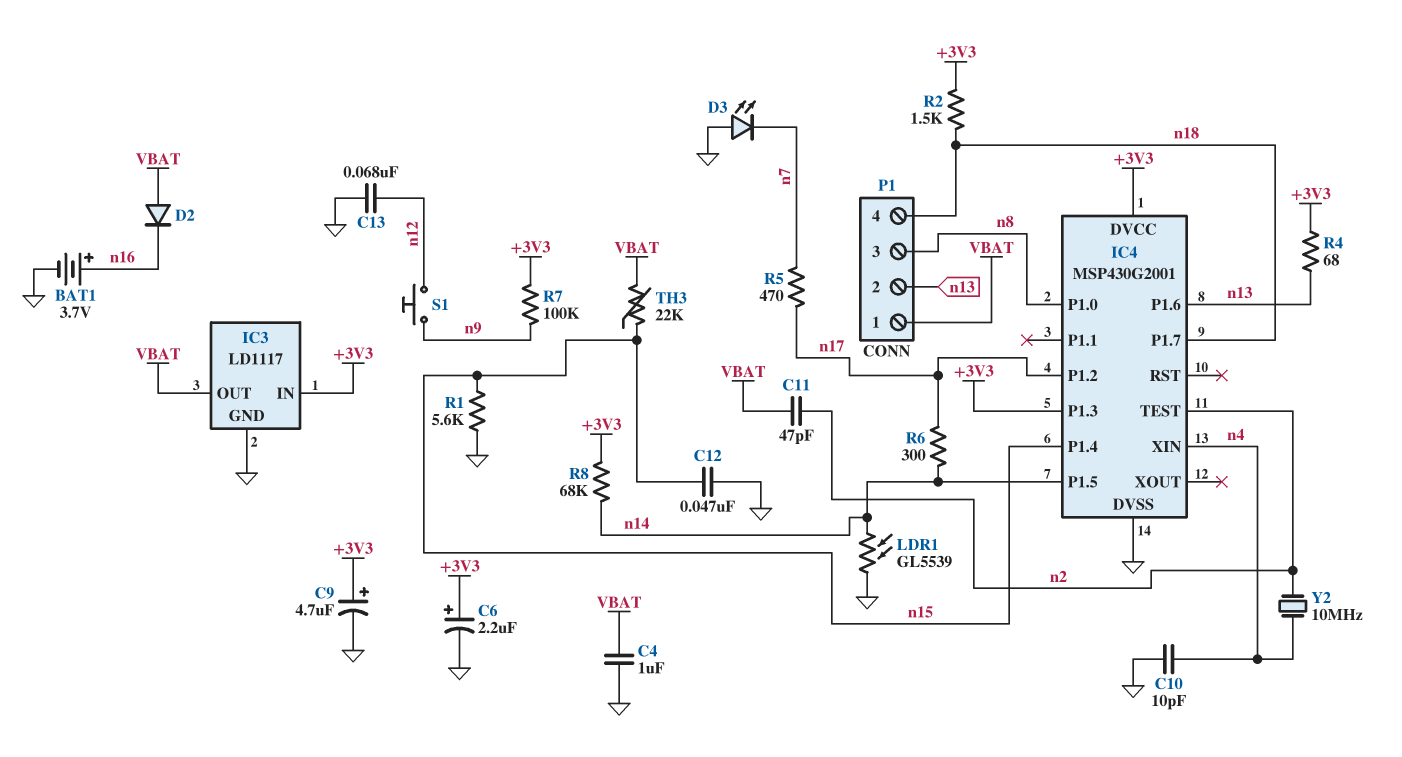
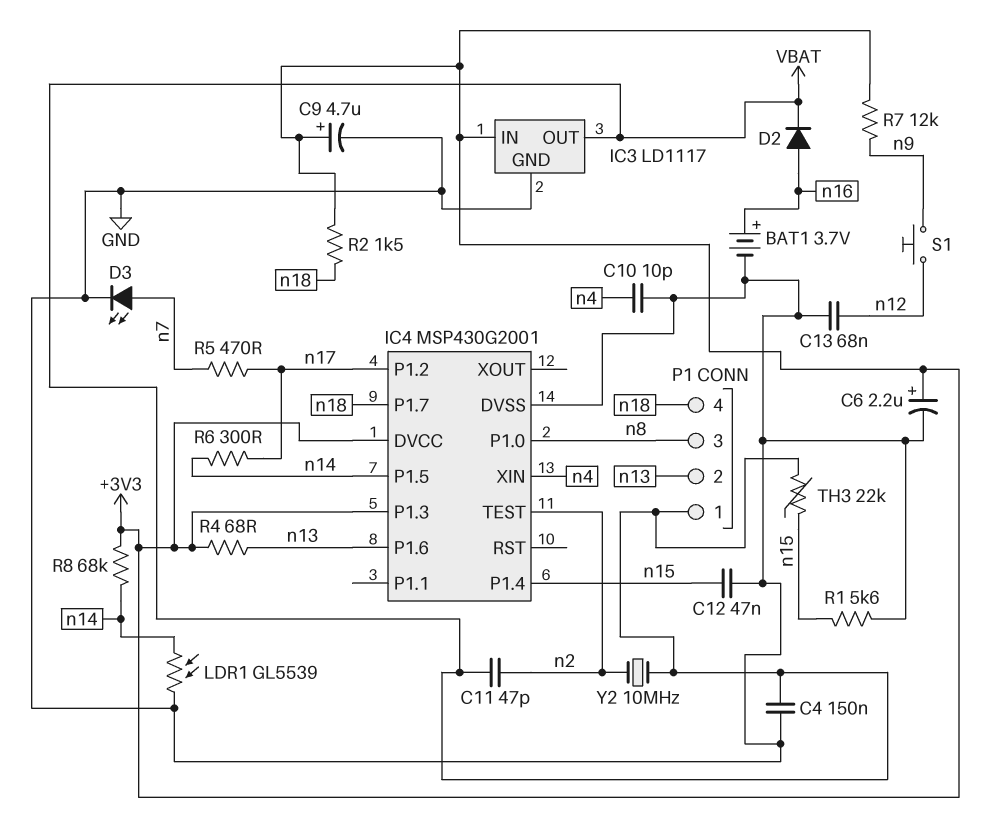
C4: 1uF (GND, VBAT) -> 150nF (GND, VBAT)
D2: diode (A VBAT, K n16) -> diode (A n16, K VBAT)
D3: LED (A GND, K n7) -> LED (A n7, K GND)
R7: 100k (+3V3, n9) -> 12k (+3V3, n9)
Y2: 10MHz (n2, n4) -> 10MHz (VBAT, n2)

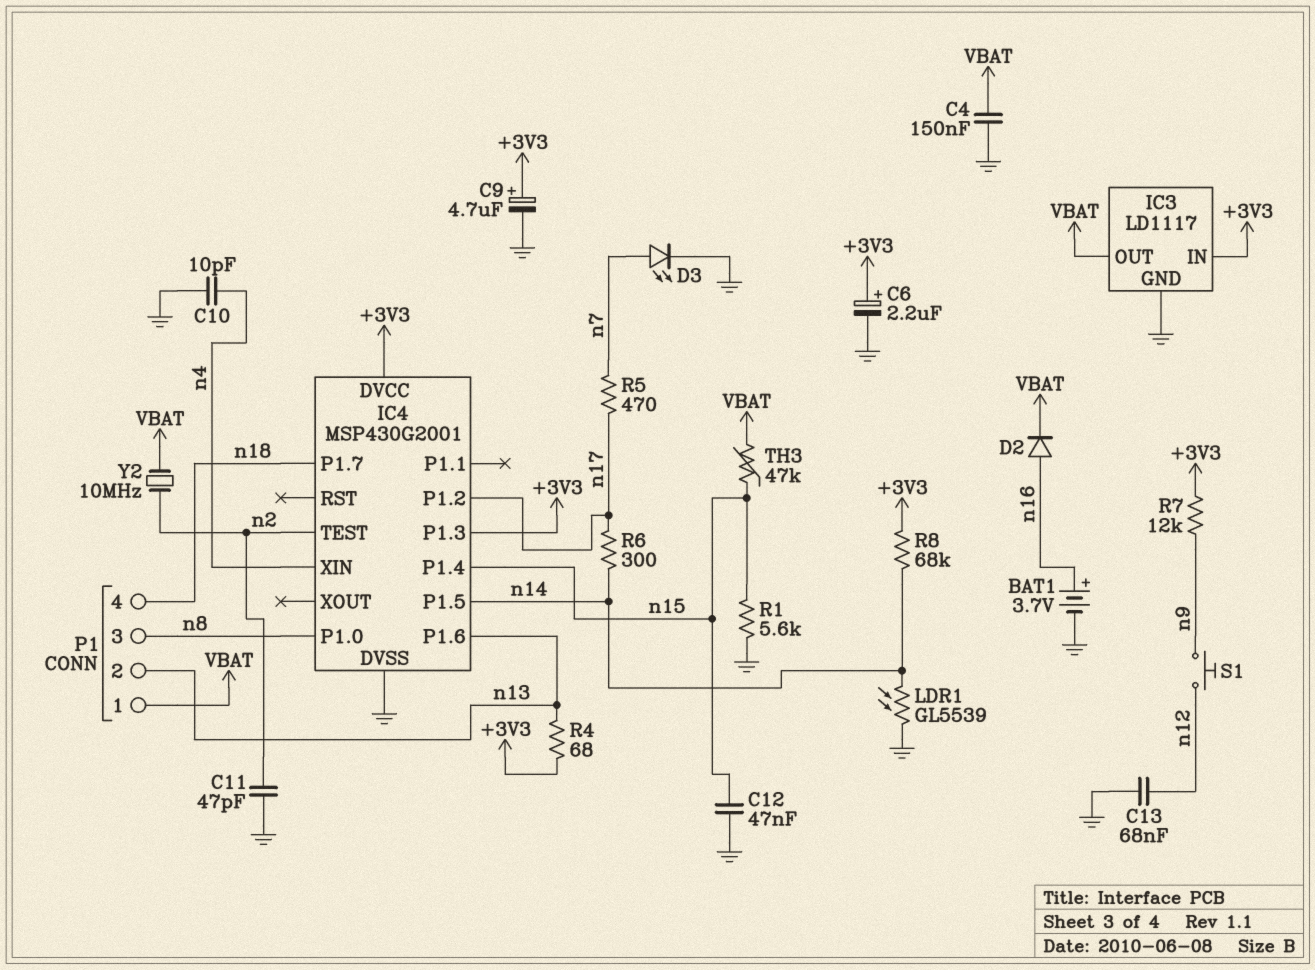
C11: 47pF (VBAT, n2) -> 47pF (GND, n2)
R2: 1.5k (+3V3, n18) -> none
TH3: 22k (VBAT, n15) -> 47k (VBAT, n15)

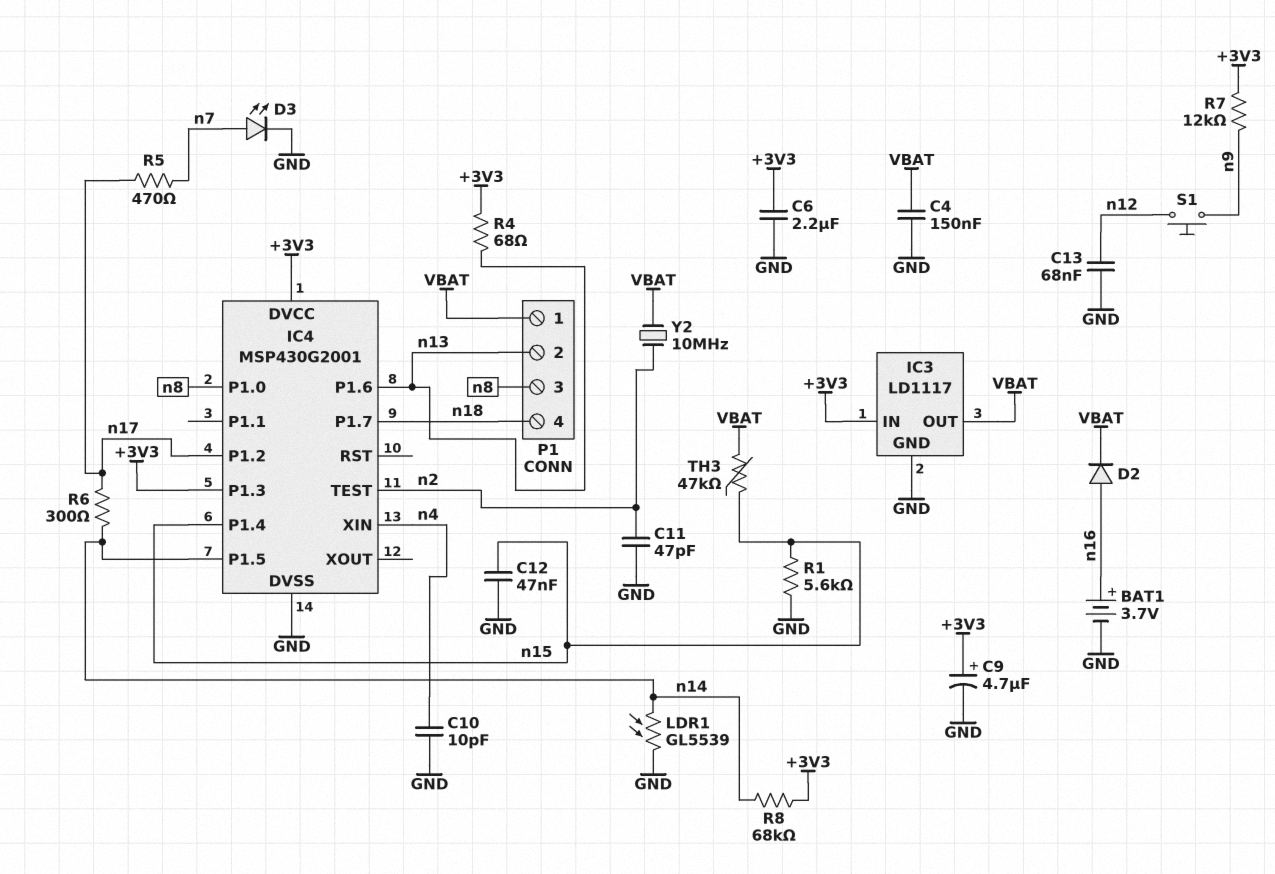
C6: 2.2uF (plus +3V3, minus GND) -> 2.2uF (+3V3, GND)

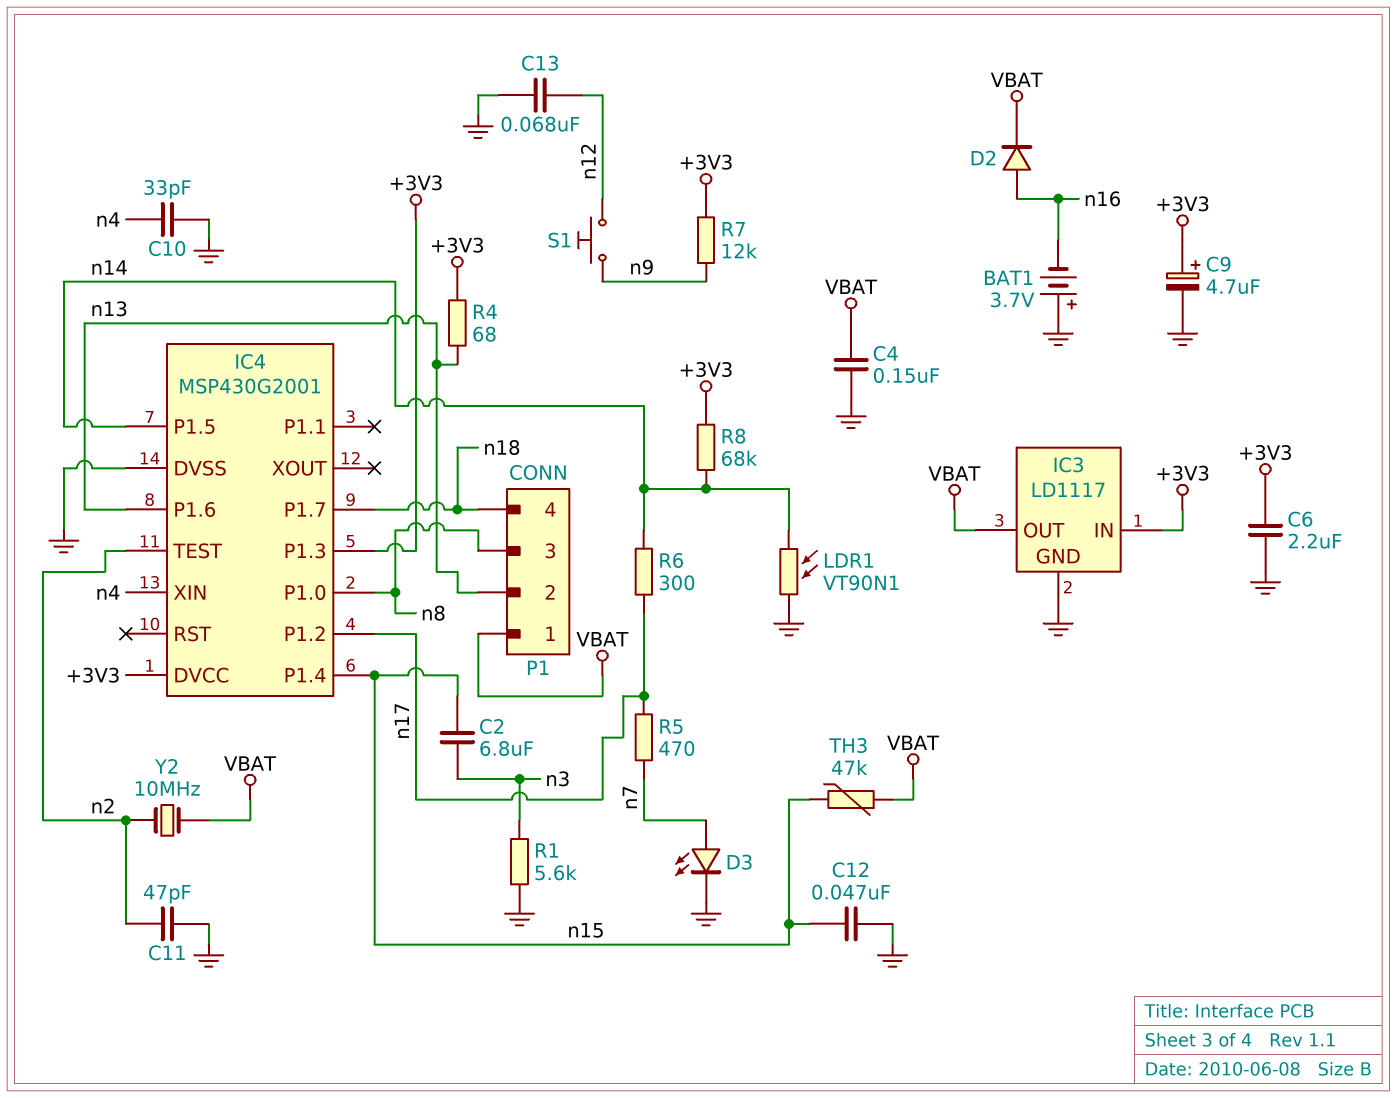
BAT1: 3.7V (plus n16, minus GND) -> 3.7V (plus GND, minus n16)
C2: none -> 6.8uF (n3, n15)
C10: 10pF (GND, n4) -> 33pF (GND, n4)
LDR1: GL5539 (GND, n14) -> VT90N1 (GND, n14)
R1: 5.6k (GND, n15) -> 5.6k (GND, n3)

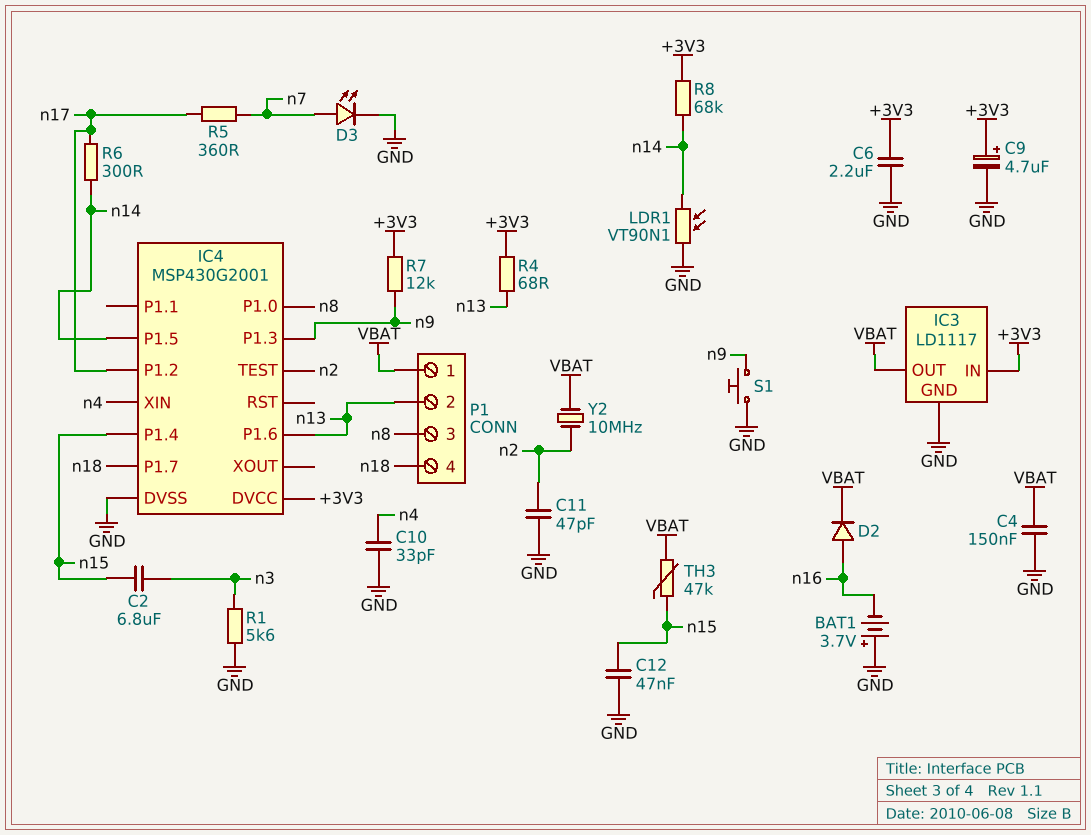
C13: 68nF (GND, n12) -> none
IC4 pin P1.3: +3V3 -> n9
R5: 470 (n7, n17) -> 360 (n7, n17)
S1: button (n9, n12) -> button (GND, n9)

